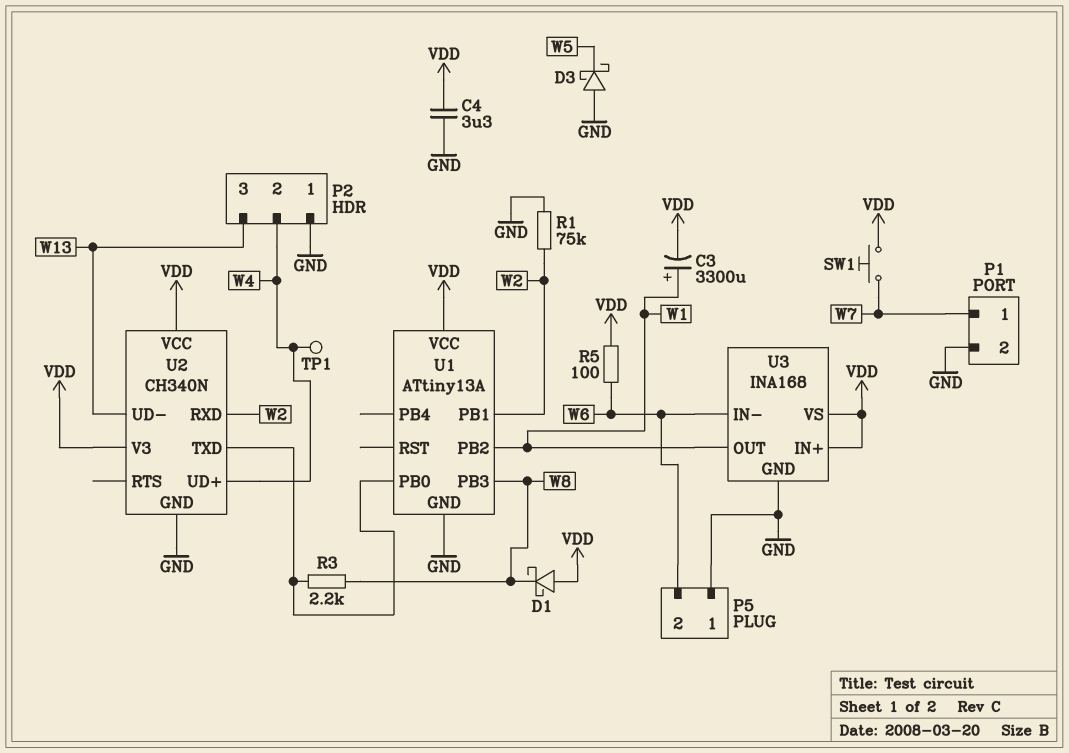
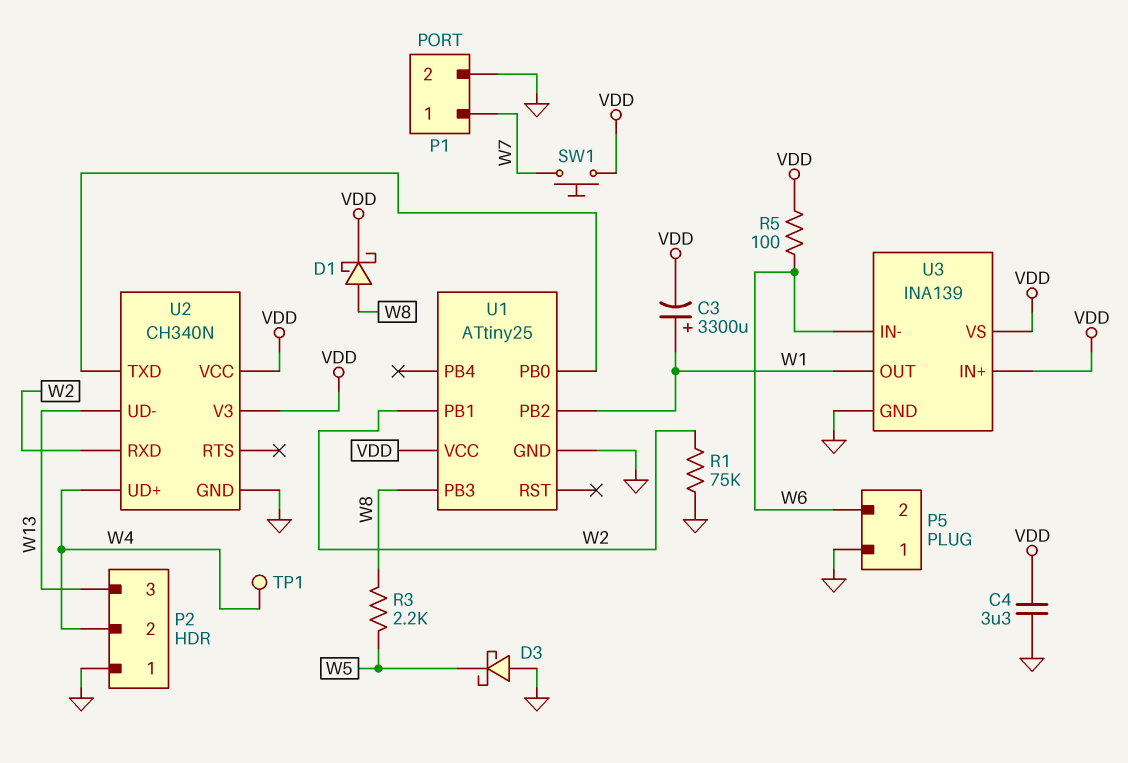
D1: schottky (A VDD, K W8) -> schottky (A W8, K VDD)
R3: 2.2k (U1/PB0, W8) -> 2.2k (W5, W8)
U1: ATtiny13A -> ATtiny25
U3: INA168 -> INA139

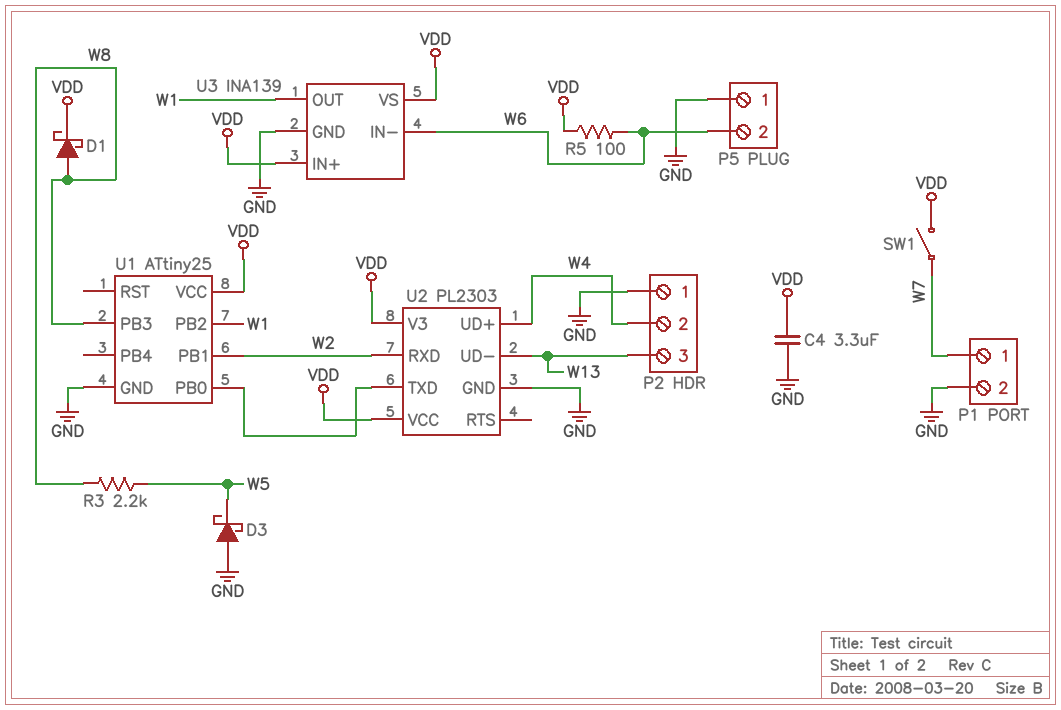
C3: 3300uF (plus W1, minus VDD) -> none
R1: 75k (GND, W2) -> none
SW1: button (VDD, W7) -> switch (VDD, W7)
TP1: test point (W4) -> none
U2: CH340N -> PL2303

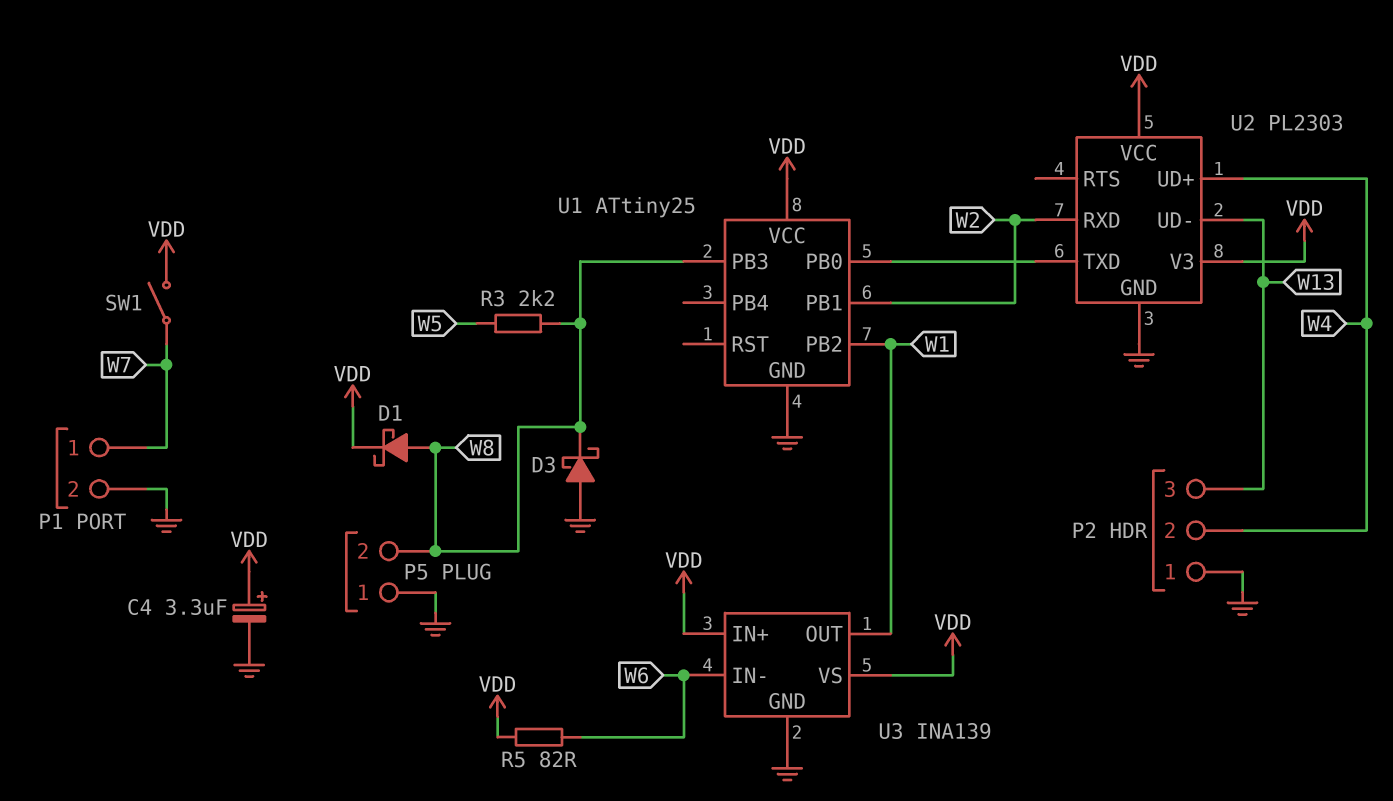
C4: 3.3uF (GND, VDD) -> 3.3uF (plus VDD, minus GND)
D3: schottky (A GND, K W5) -> schottky (A GND, K W8)
P5 pin 2: W6 -> W8
R5: 100 (VDD, W6) -> 82 (VDD, W6)

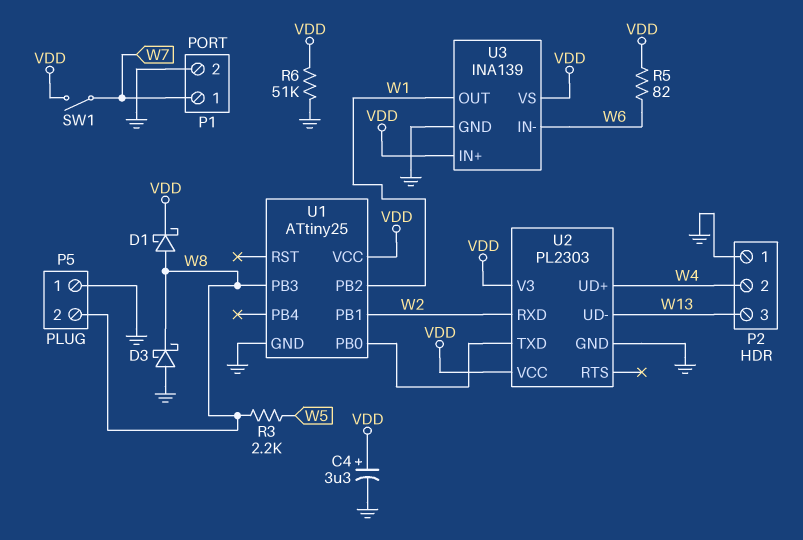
R6: none -> 51k (GND, VDD)

